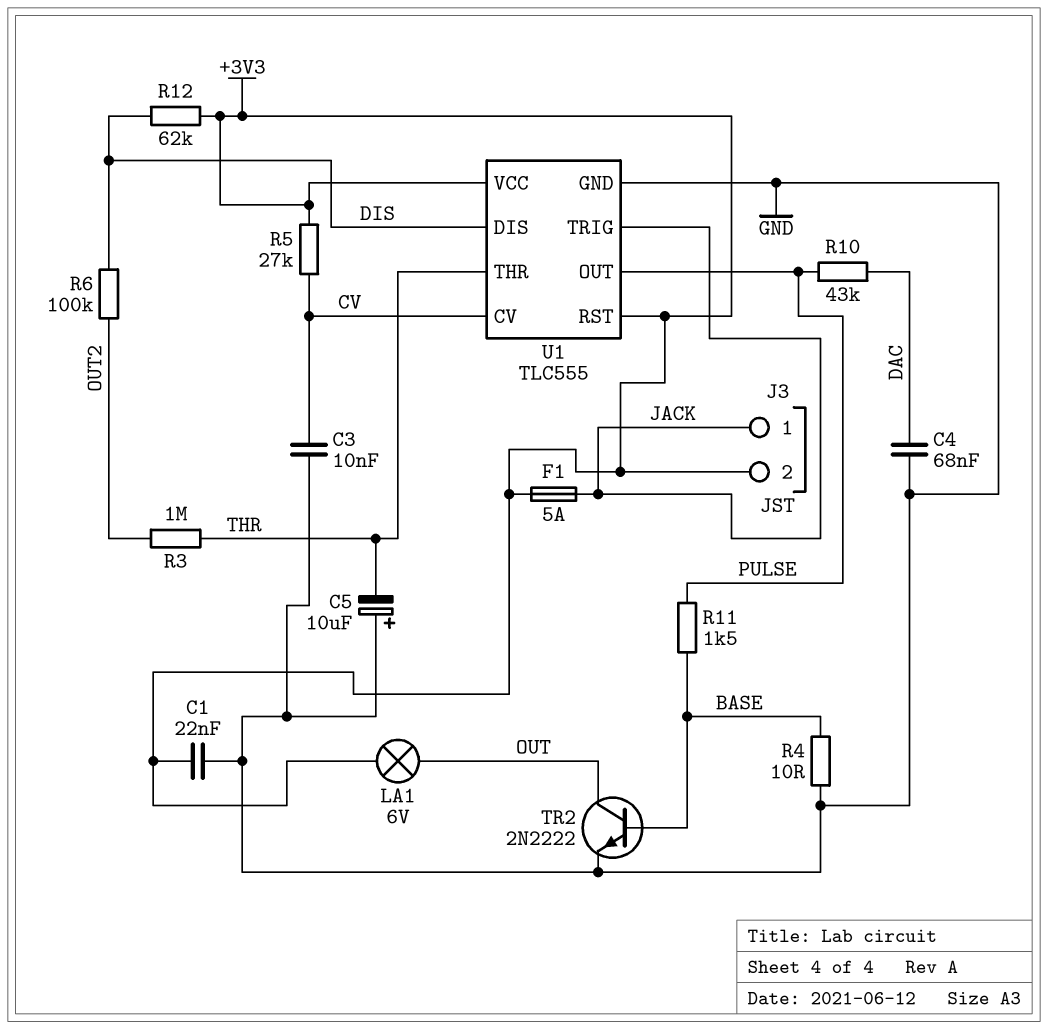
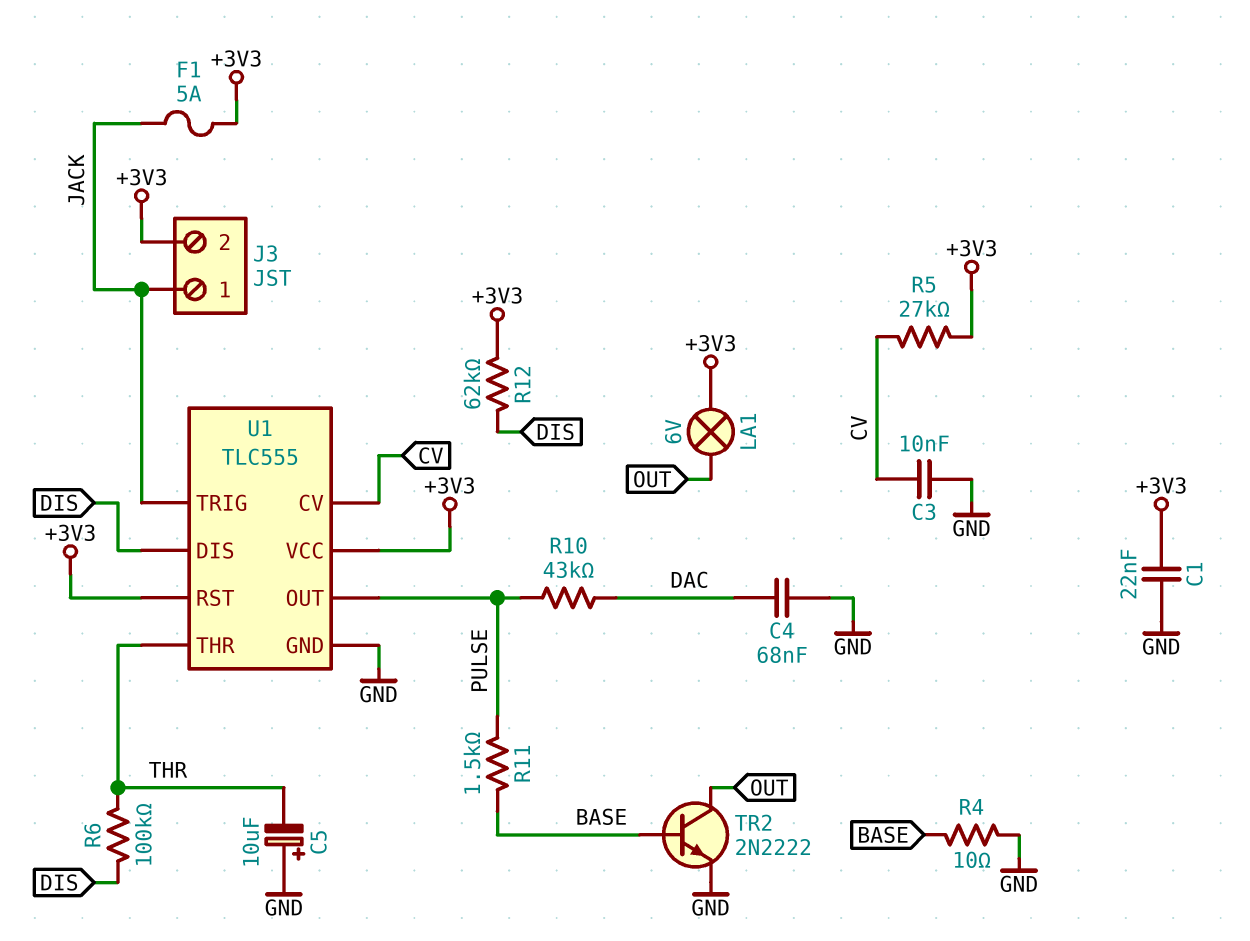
R3: 1M (OUT2, THR) -> none
R6: 100k (DIS, OUT2) -> 100k (DIS, THR)

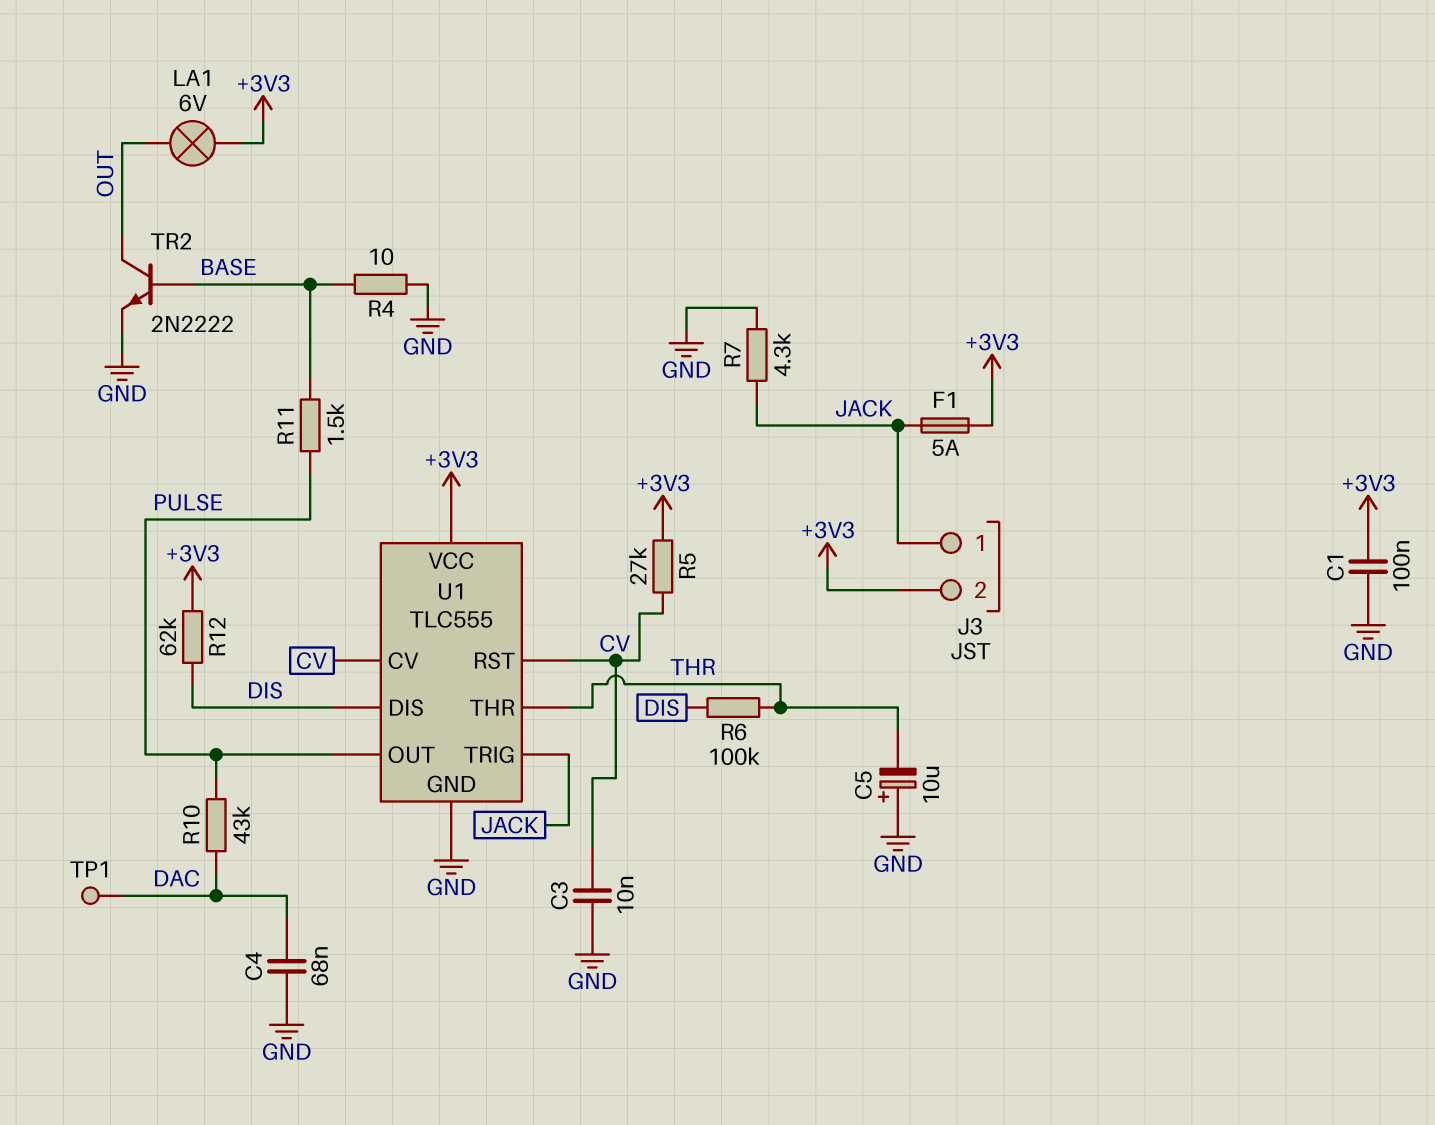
C1: 22nF (+3V3, GND) -> 100nF (+3V3, GND)
R7: none -> 4.3k (GND, JACK)
TP1: none -> test point (DAC)
U1 pin RST: +3V3 -> CV

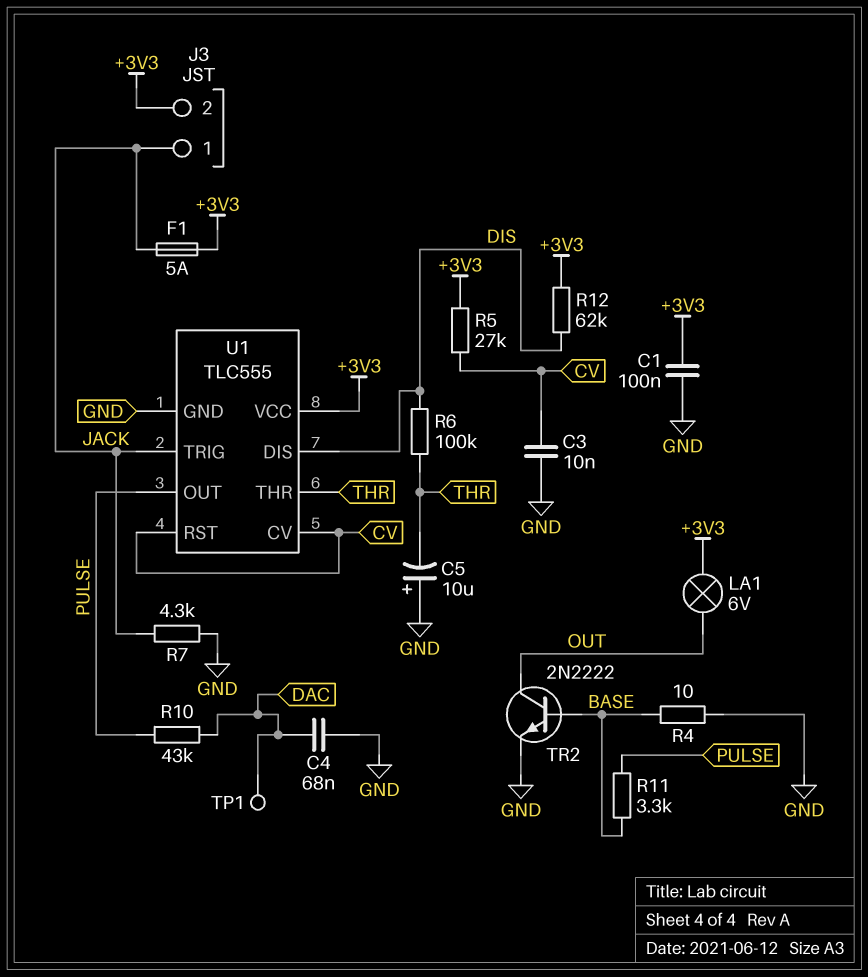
R11: 1.5k (BASE, PULSE) -> 3.3k (BASE, PULSE)

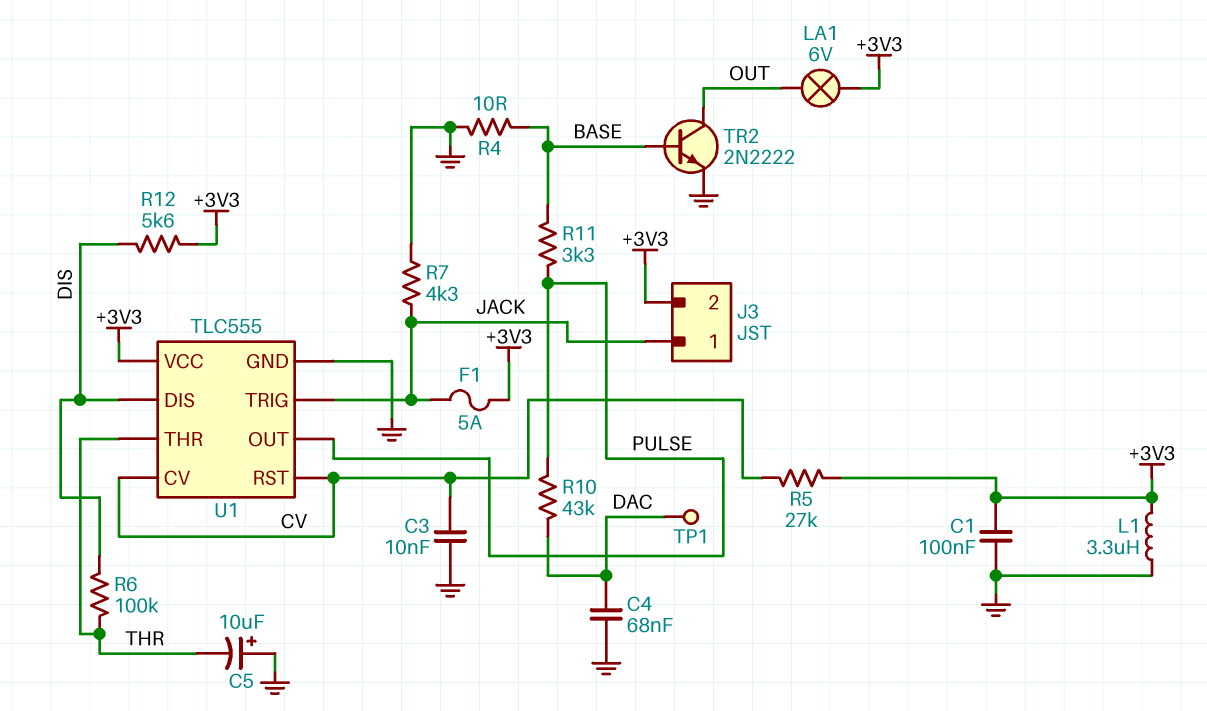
L1: none -> 3.3uH (+3V3, GND)
R12: 62k (+3V3, DIS) -> 5.6k (+3V3, DIS)

